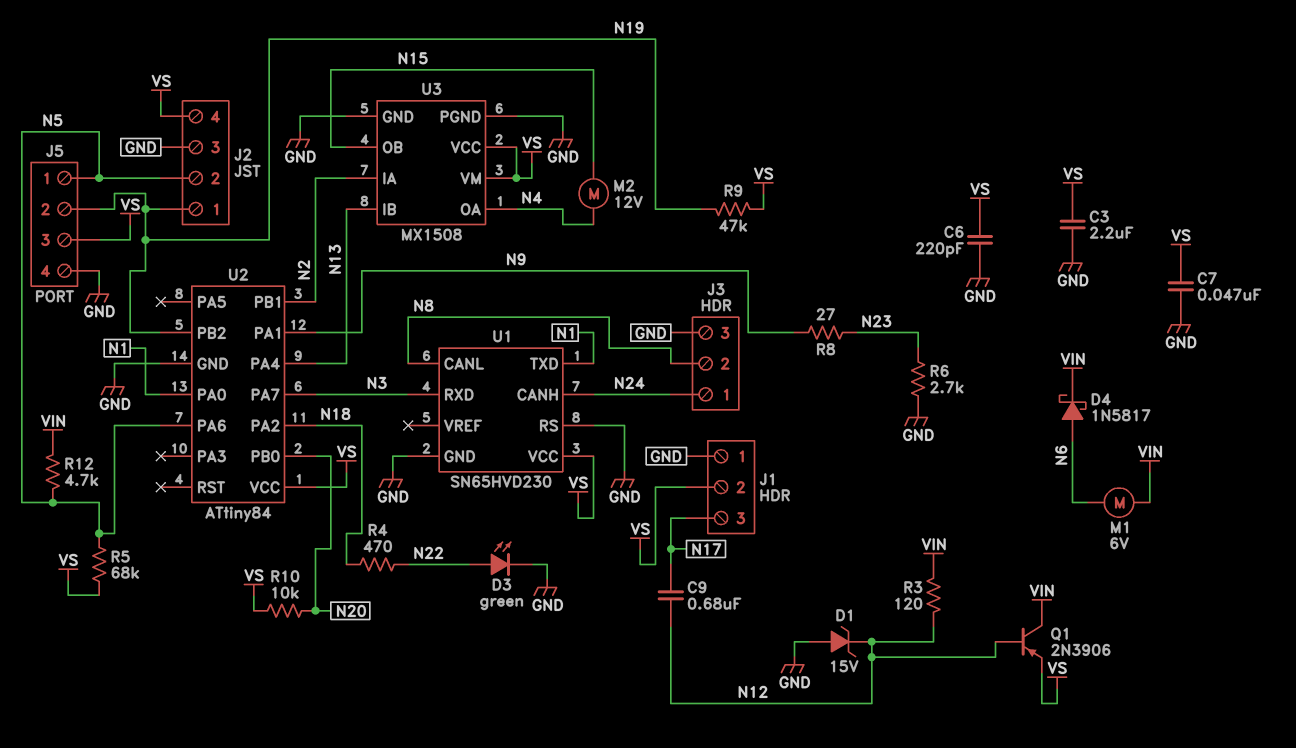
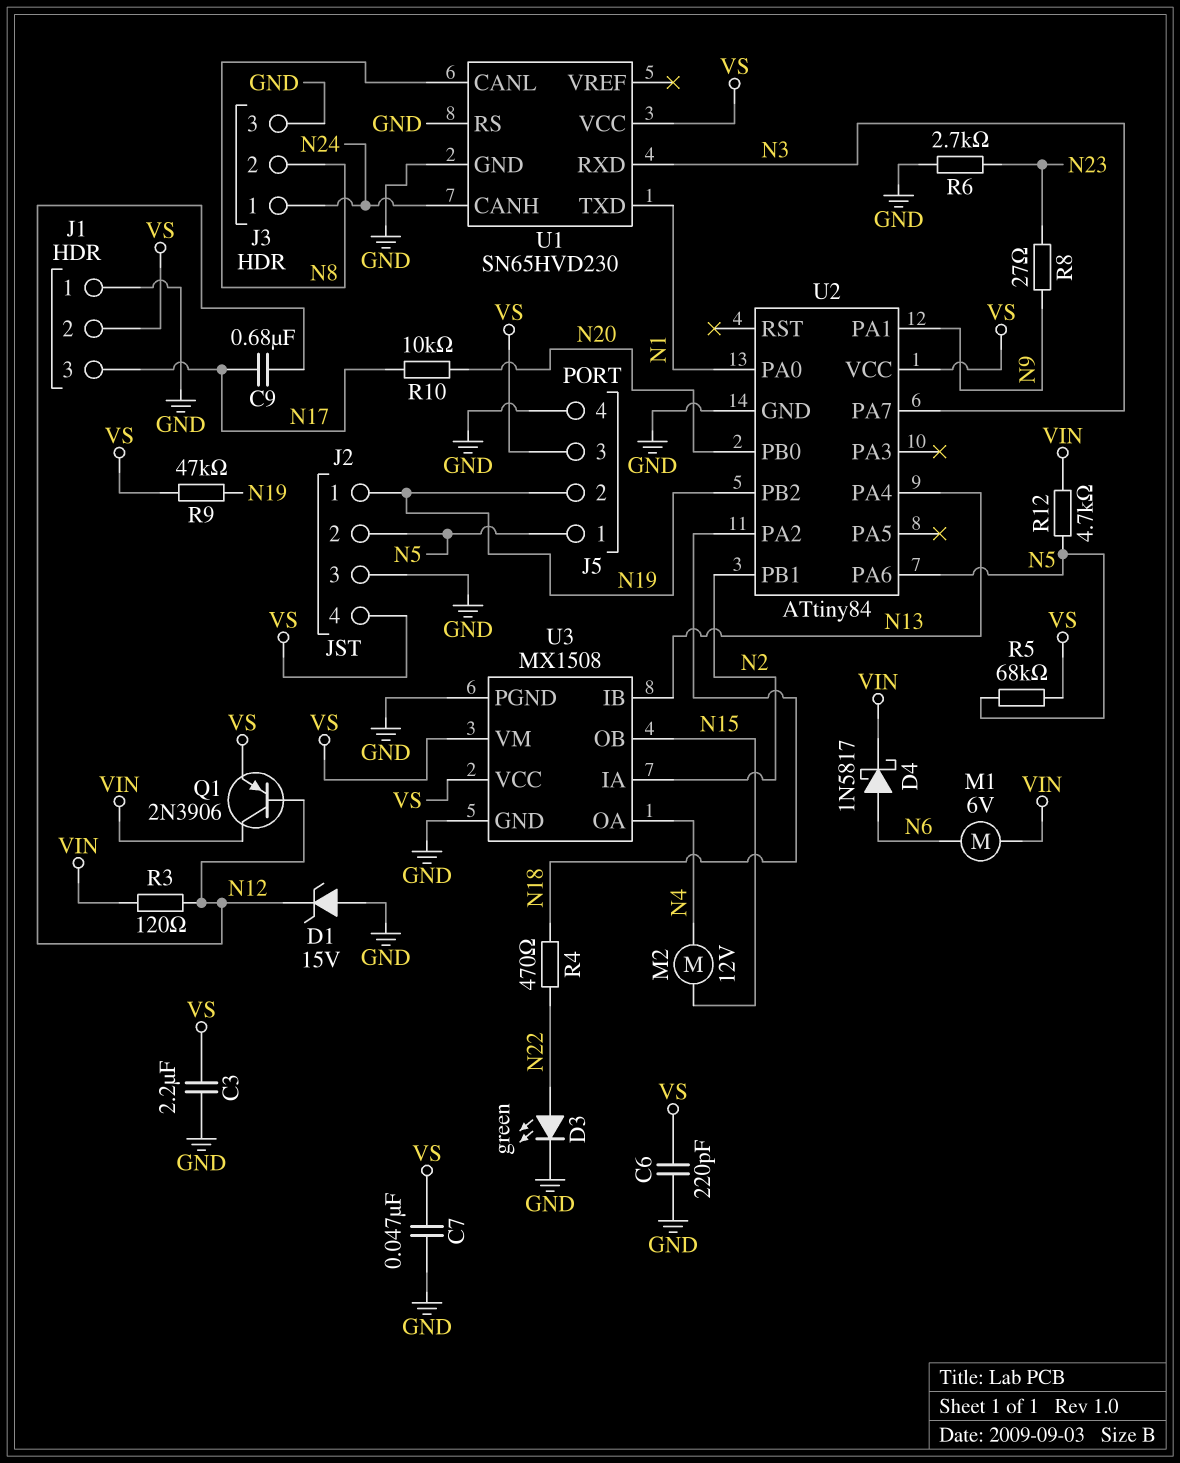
R10: 10k (N20, VS) -> 10k (N17, N20)

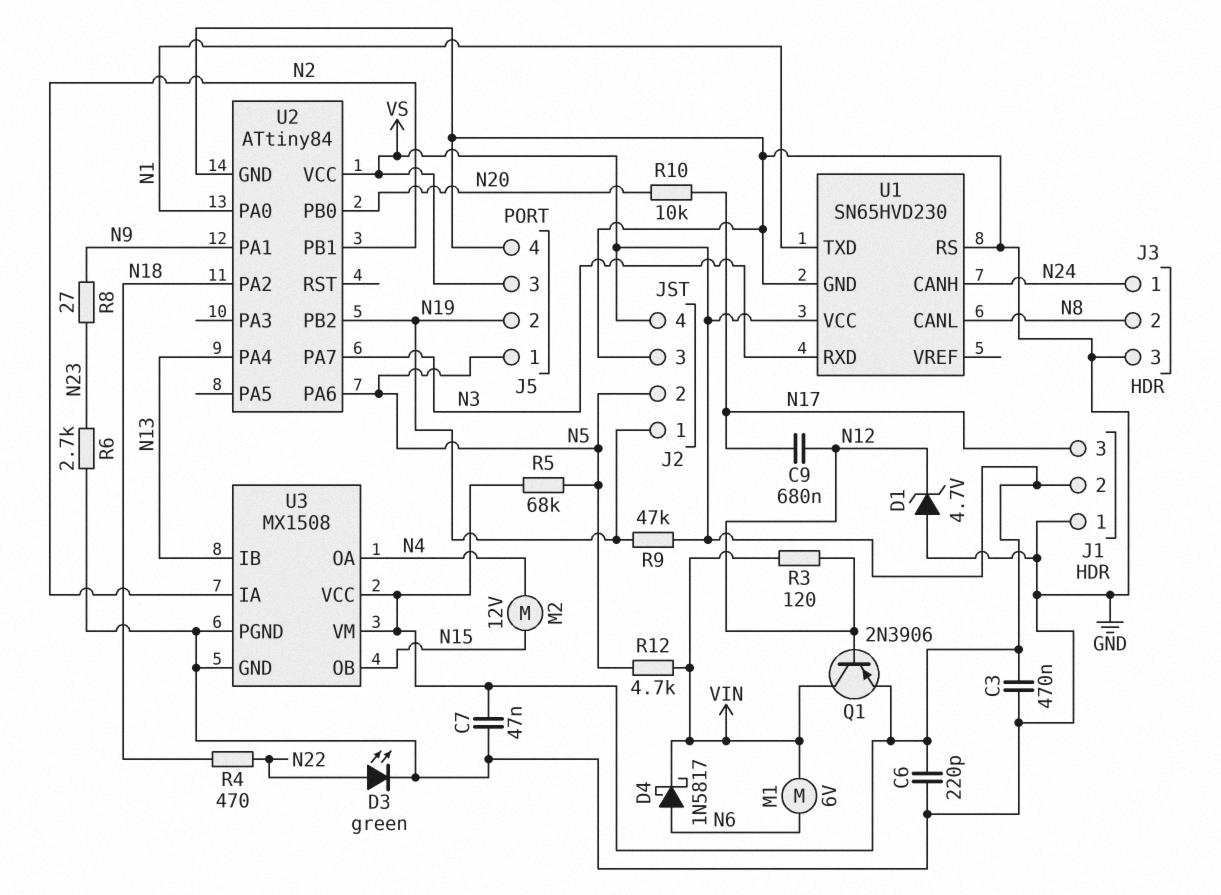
C3: 2.2uF (GND, VS) -> 470nF (GND, VS)
D1: zener 15V (A GND, K N12) -> zener 4.7V (A GND, K N12)

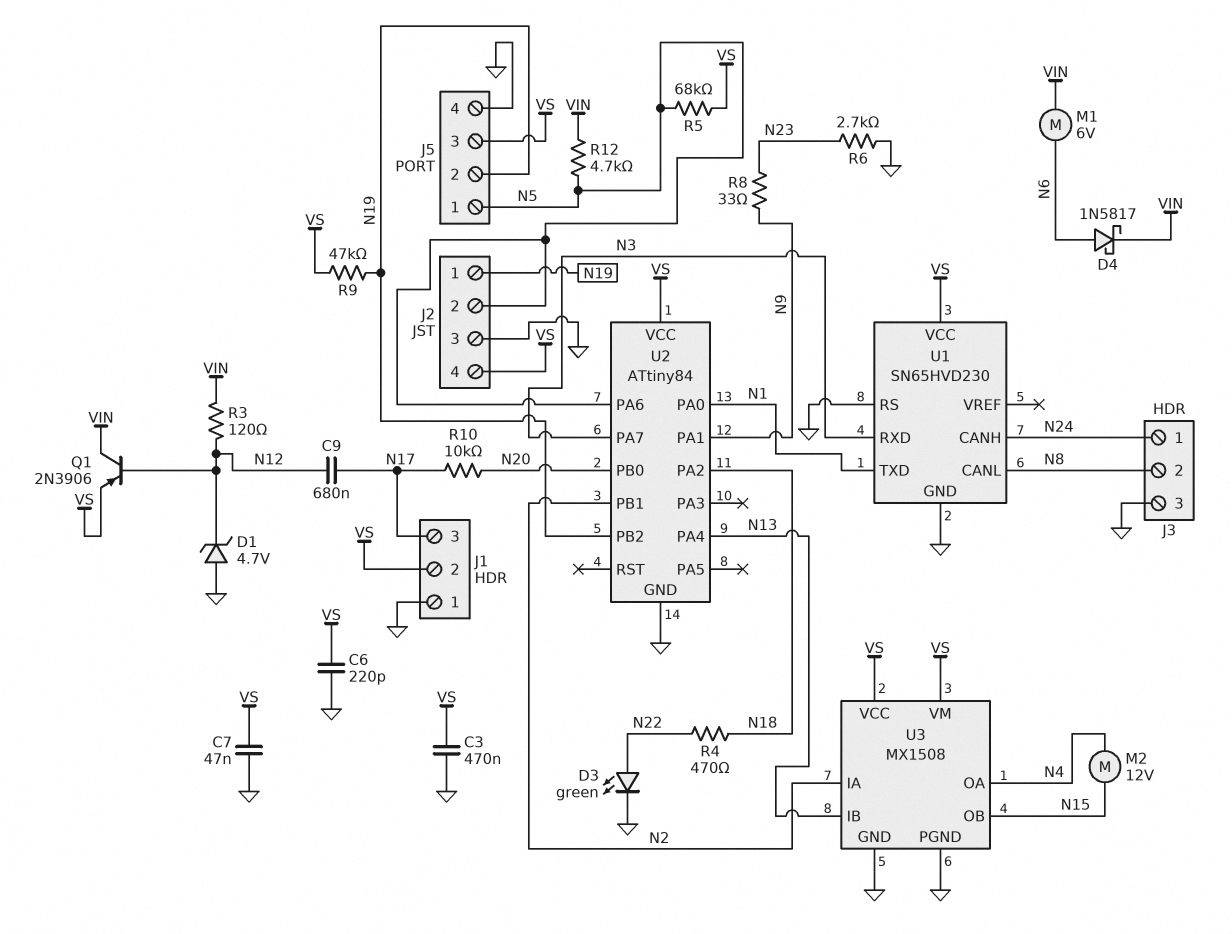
R8: 27 (N9, N23) -> 33 (N9, N23)

